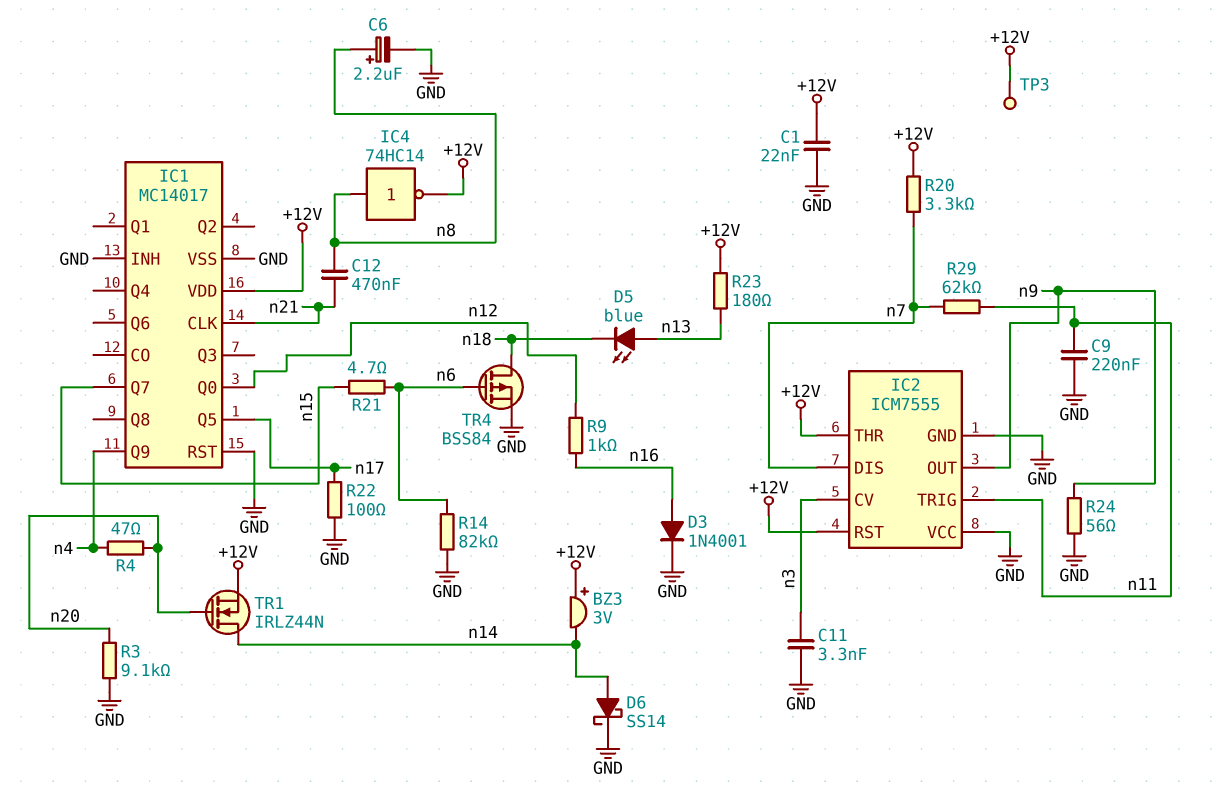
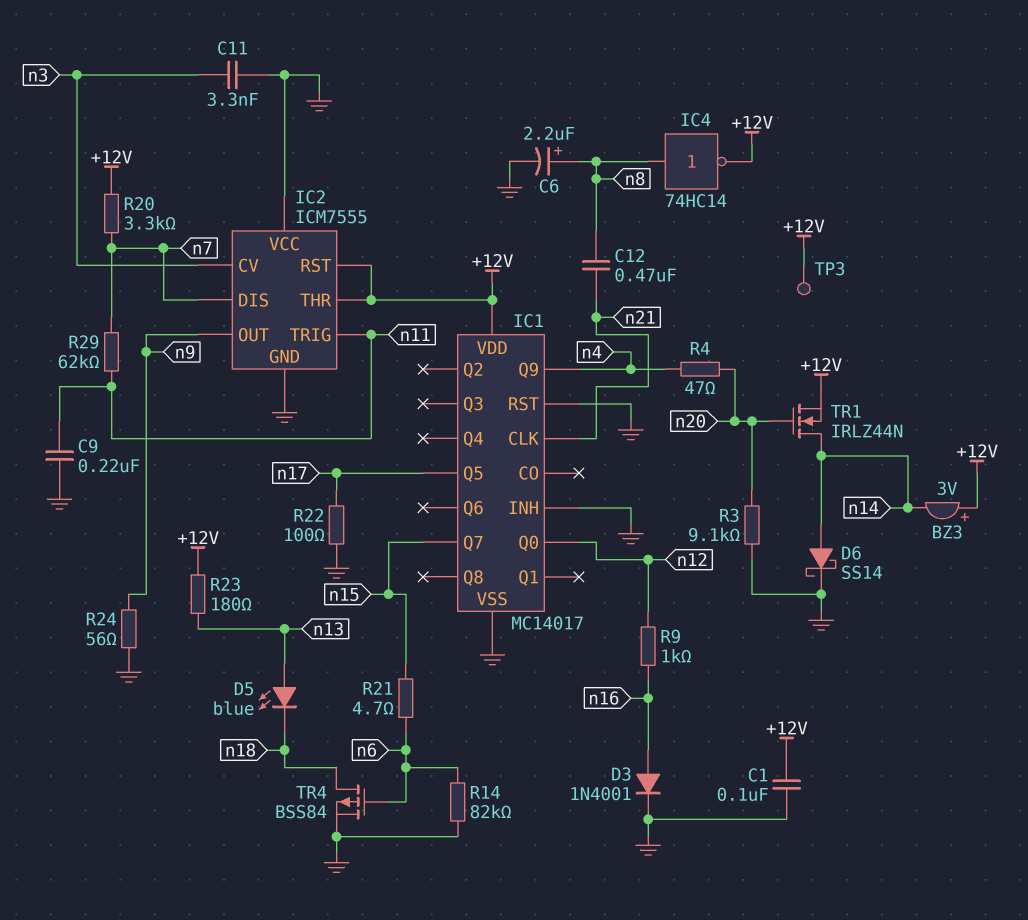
C1: 22nF (+12V, GND) -> 100nF (+12V, GND)

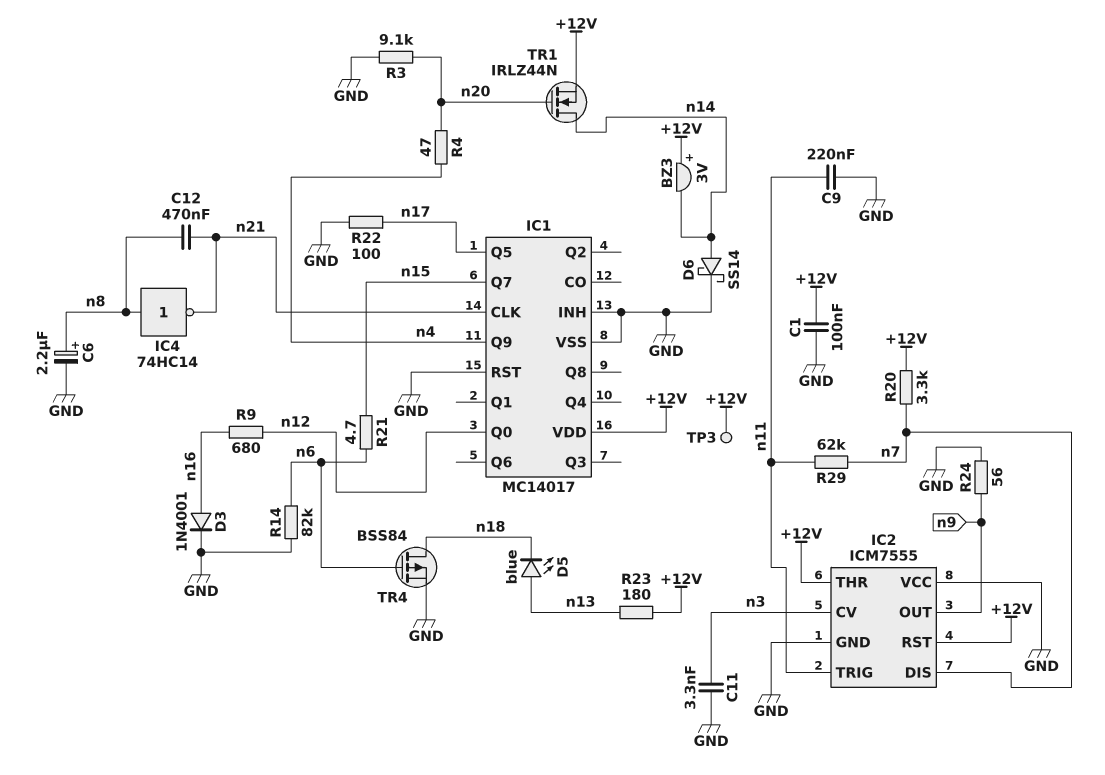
IC4: NOT 74HC14 (in n8, out +12V) -> NOT 74HC14 (in n8, out n21)
R9: 1k (n12, n16) -> 680 (n12, n16)

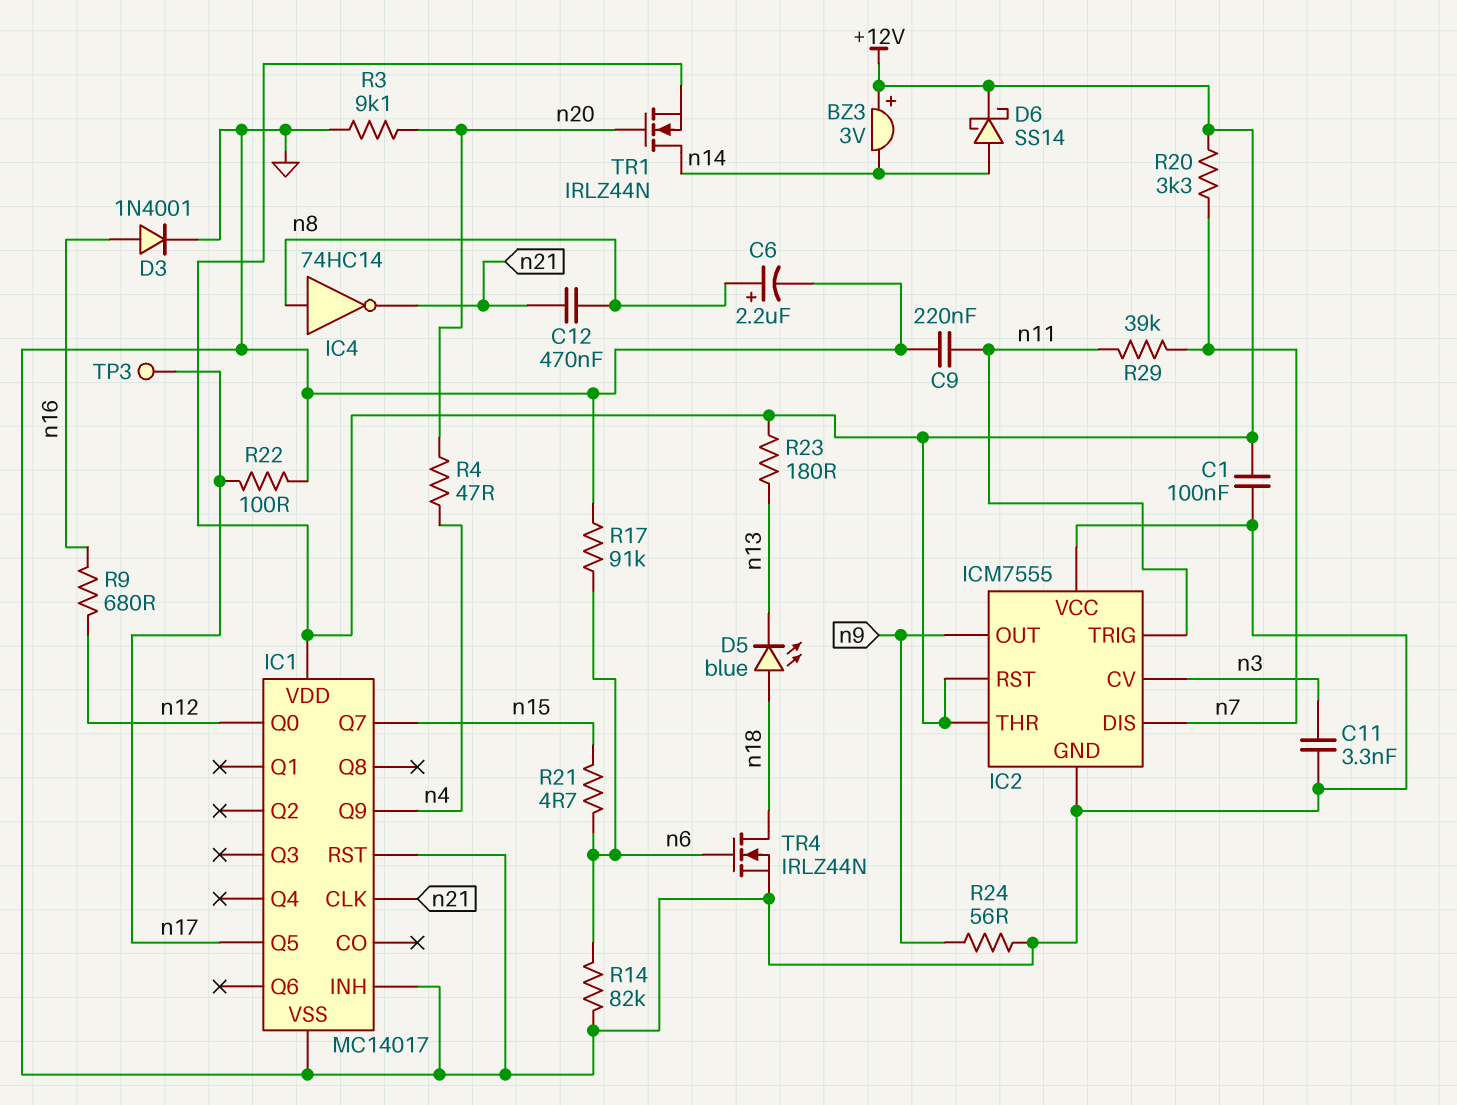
D5: LED blue (A n13, K n18) -> LED blue (A n18, K n13)
D6: schottky SS14 (A n14, K GND) -> schottky SS14 (A n14, K +12V)
R17: none -> 91k (GND, n6)
R29: 62k (n7, n11) -> 39k (n7, n11)
TP3: test point (+12V) -> test point (n17)
TR4: PMOS BSS84 (G n6, D n18, S GND) -> NMOS IRLZ44N (G n6, D n18, S GND)

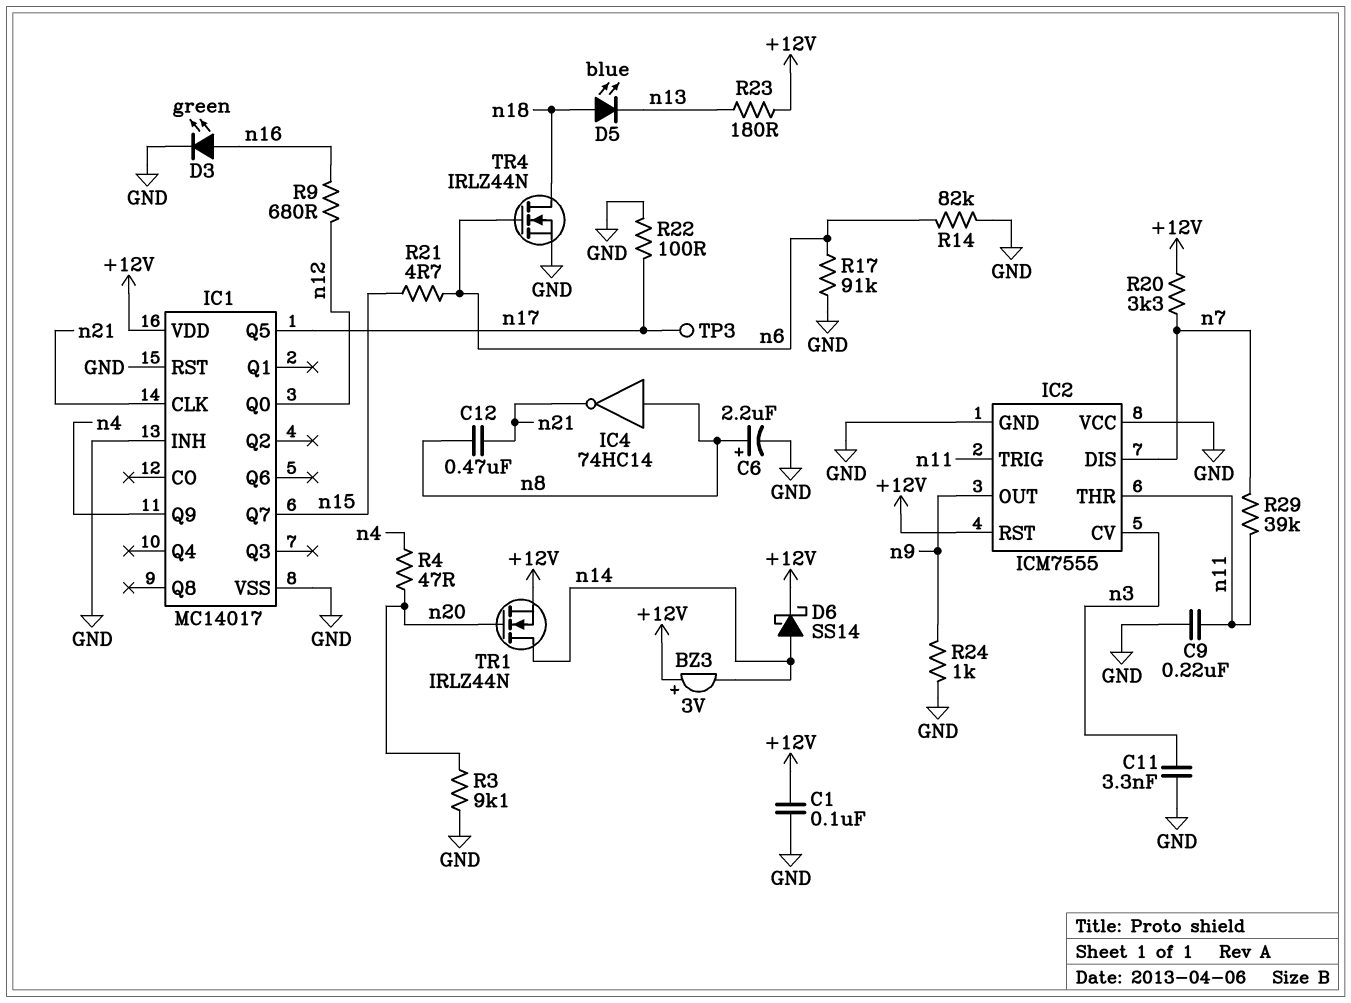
D3: diode 1N4001 (A n16, K GND) -> LED green (A n16, K GND)
IC2 pin THR: +12V -> n11
R24: 56 (GND, n9) -> 1k (GND, n9)

